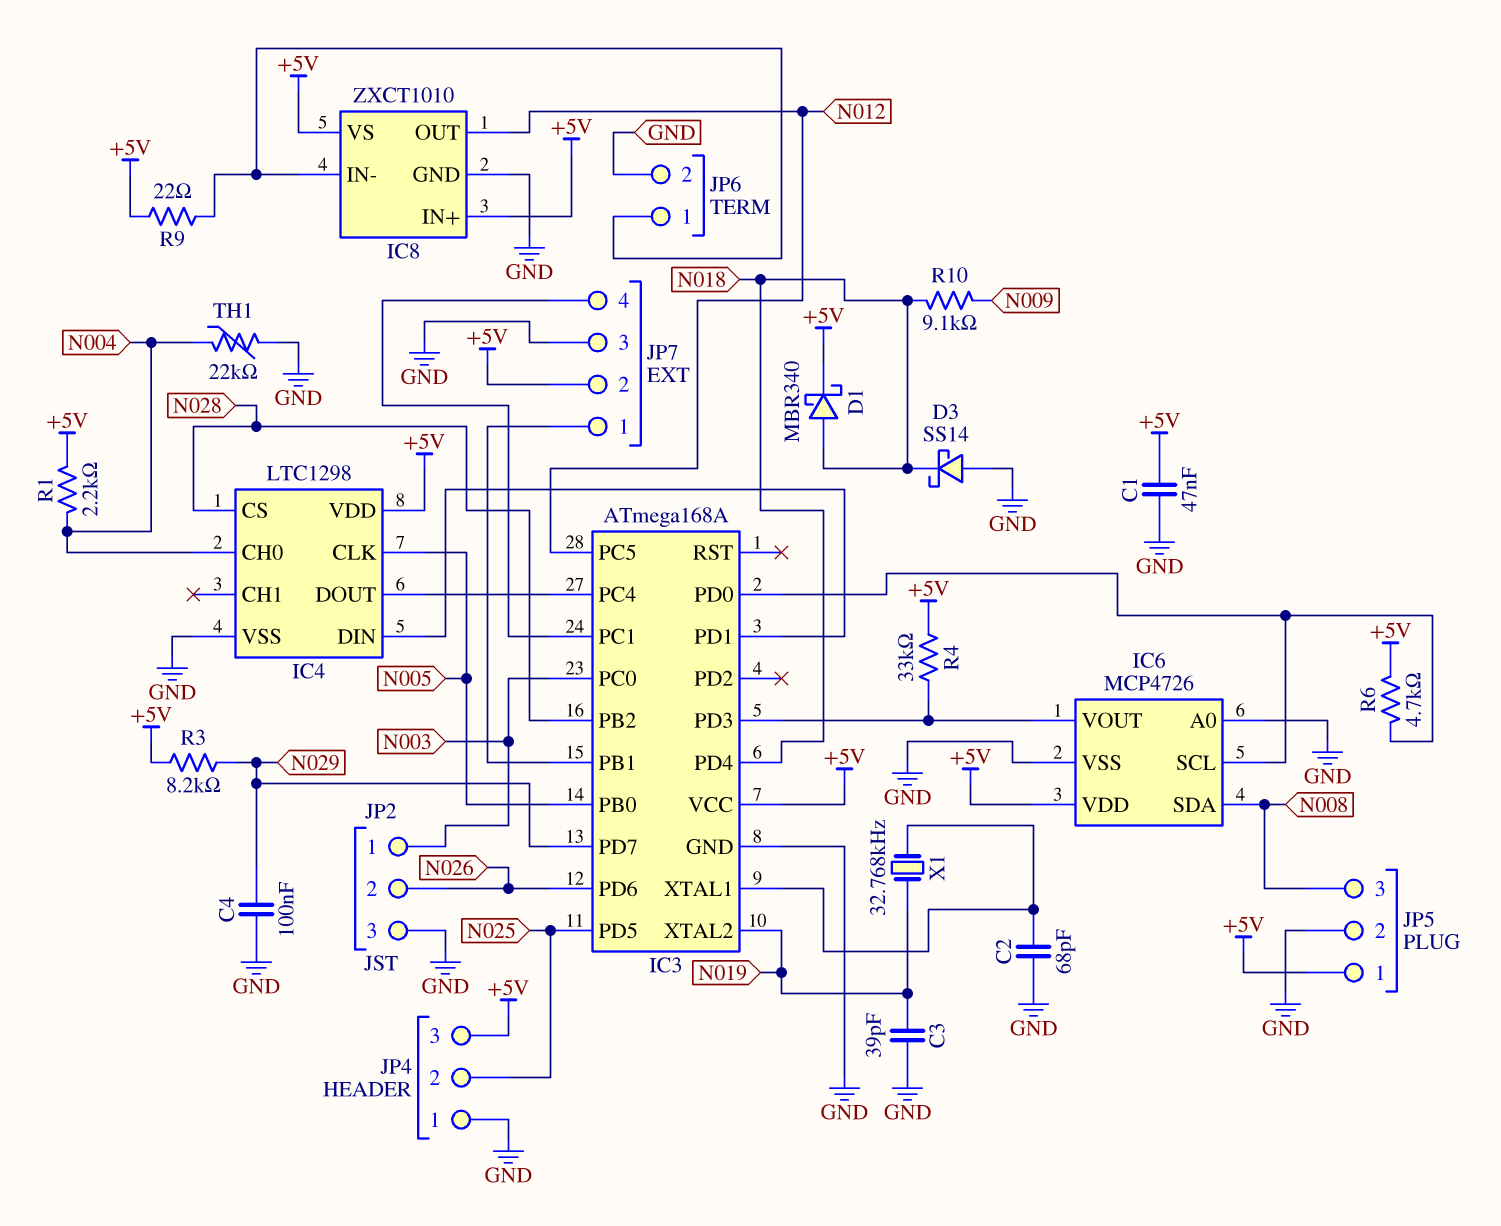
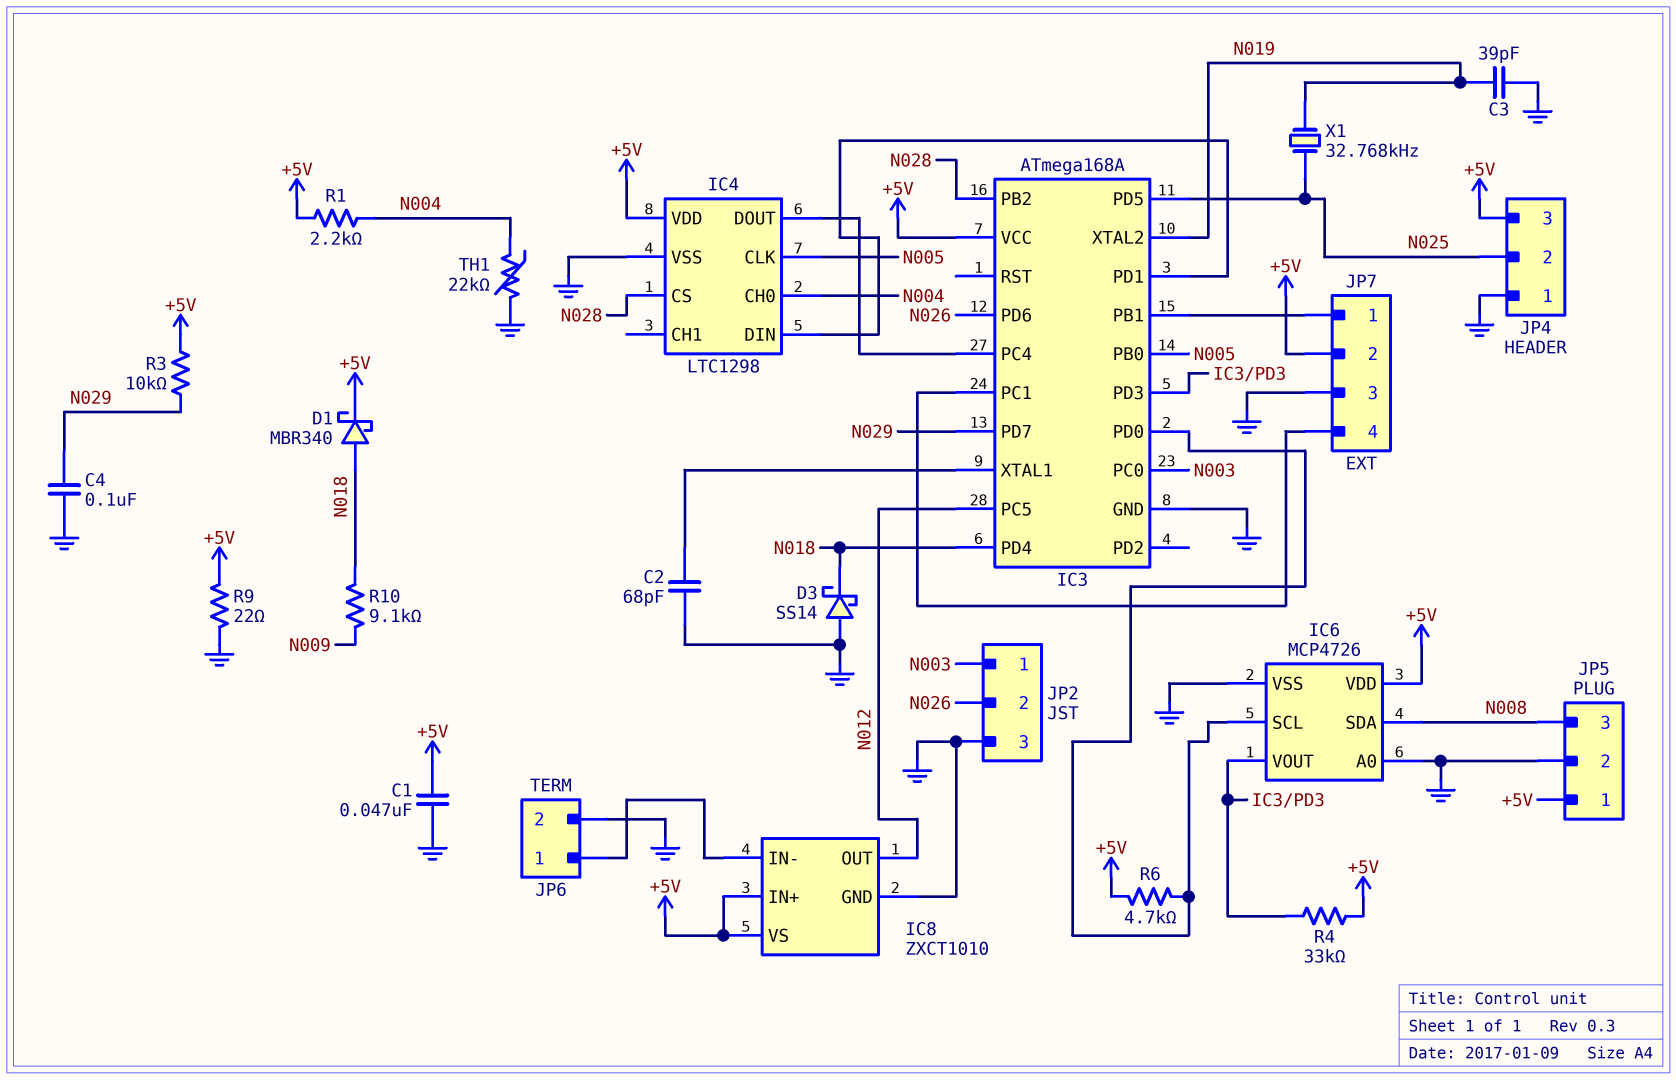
R3: 8.2k (+5V, N029) -> 10k (+5V, N029)
R9: 22 (+5V, IC8/IN-) -> 22 (+5V, GND)
X1: 32.768kHz (IC3/XTAL1, N019) -> 32.768kHz (N019, N025)

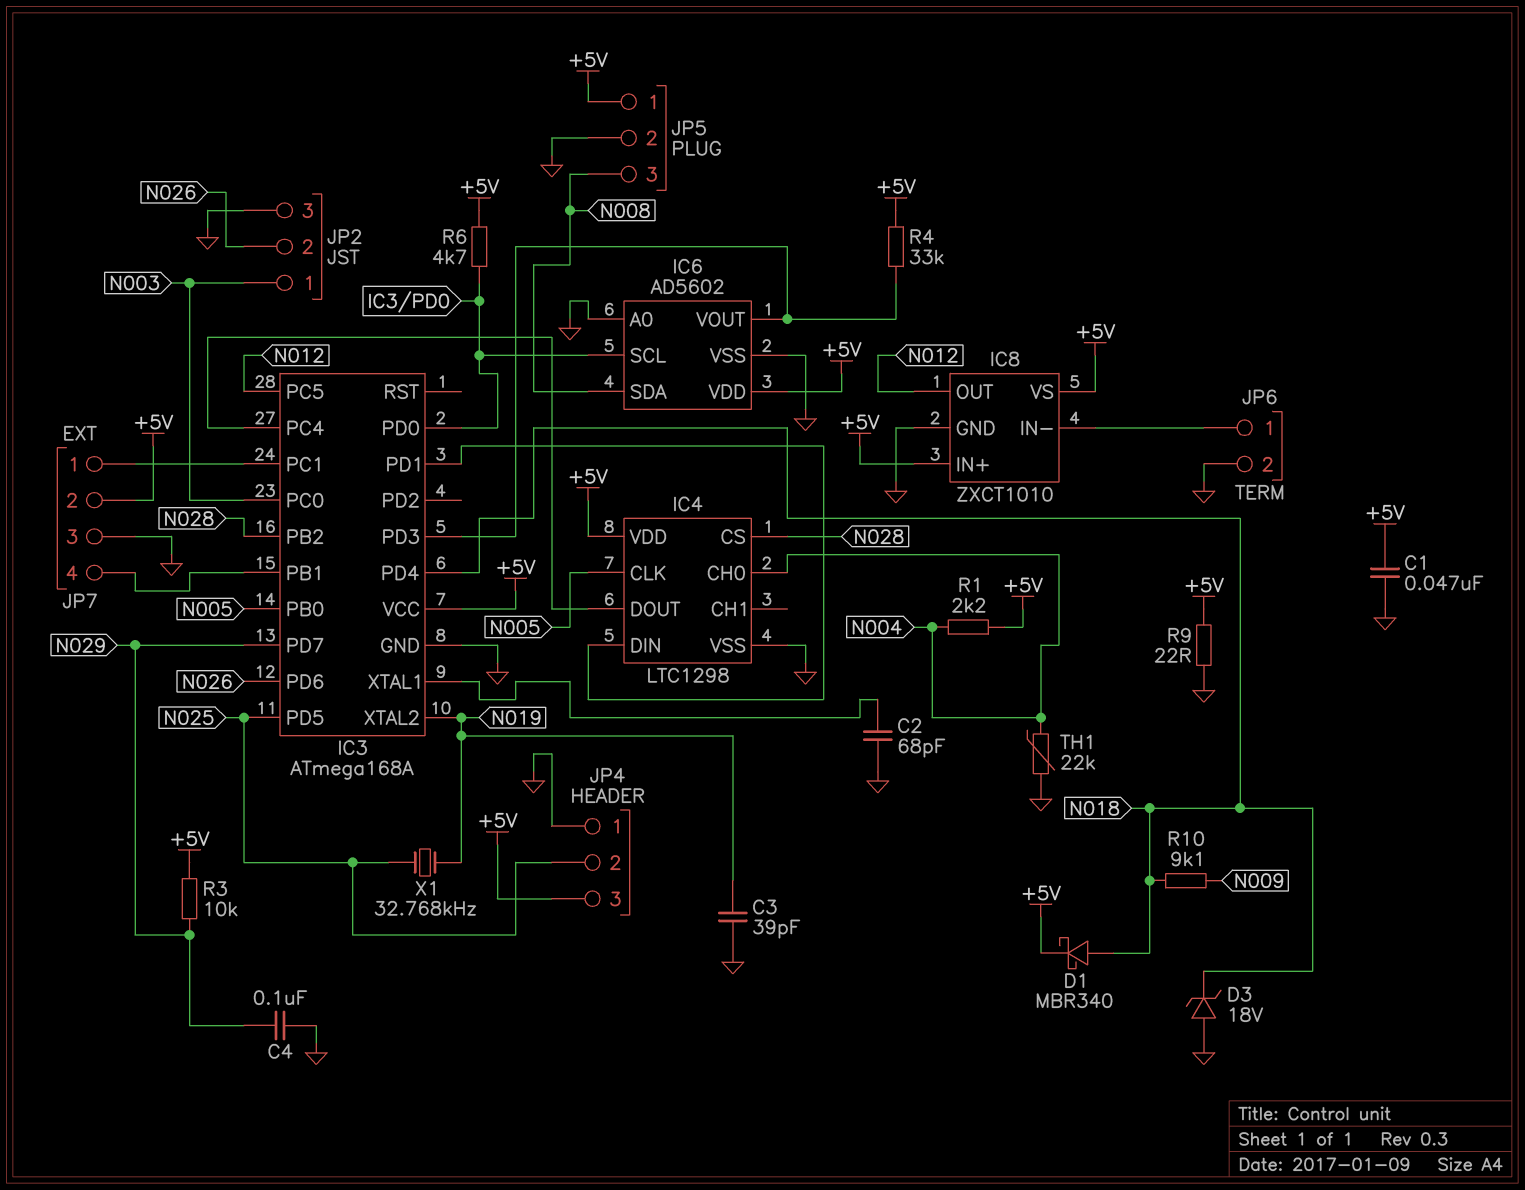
D3: schottky SS14 (A GND, K N018) -> zener 18V (A GND, K N018)
IC6: MCP4726 -> AD5602
JP7 pin 1: IC3/PB1 -> IC3/PC1
JP7 pin 4: IC3/PC1 -> IC3/PB1

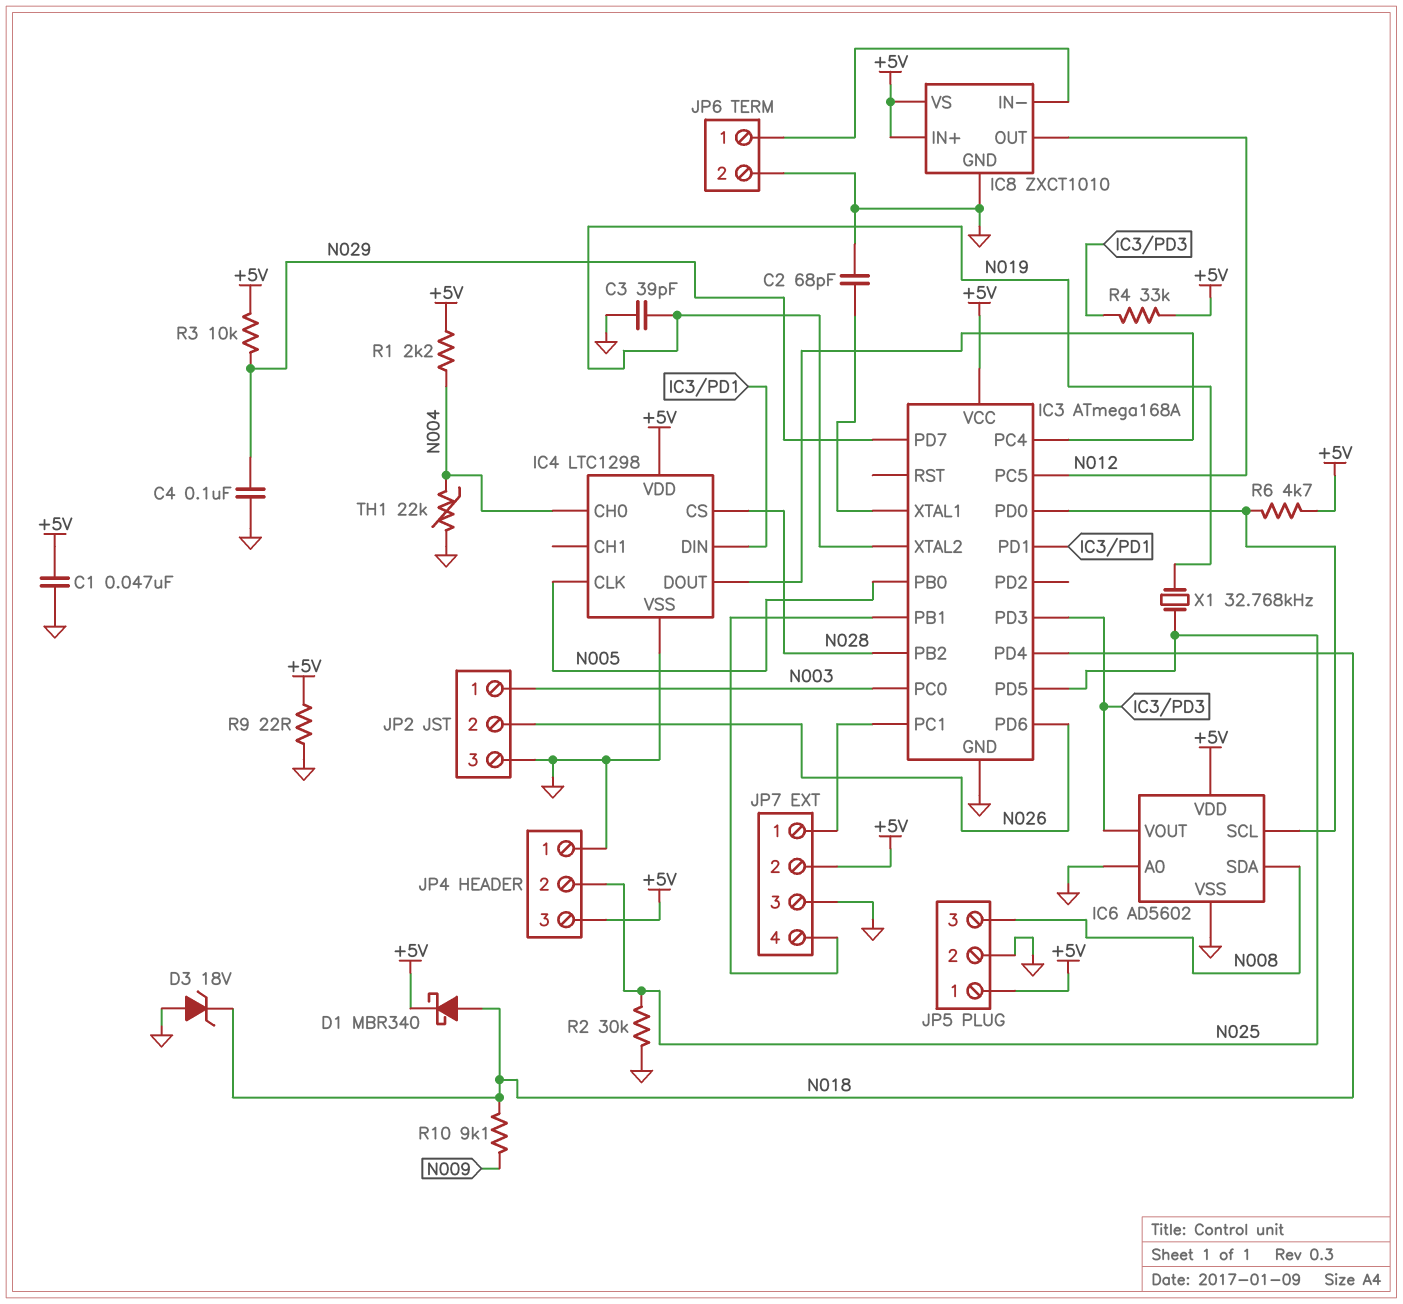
R2: none -> 30k (GND, N025)

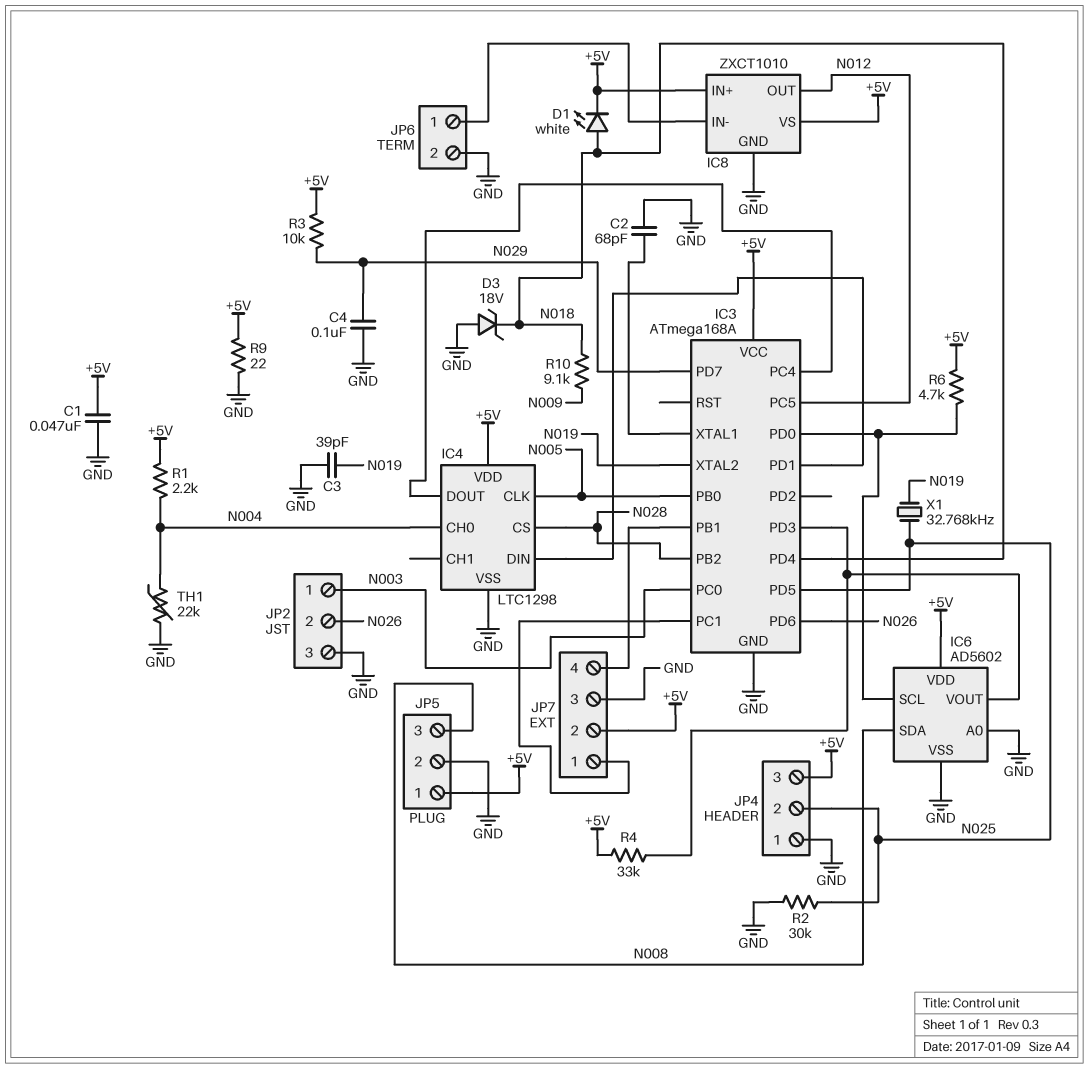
D1: schottky MBR340 (A N018, K +5V) -> LED white (A N018, K +5V)

